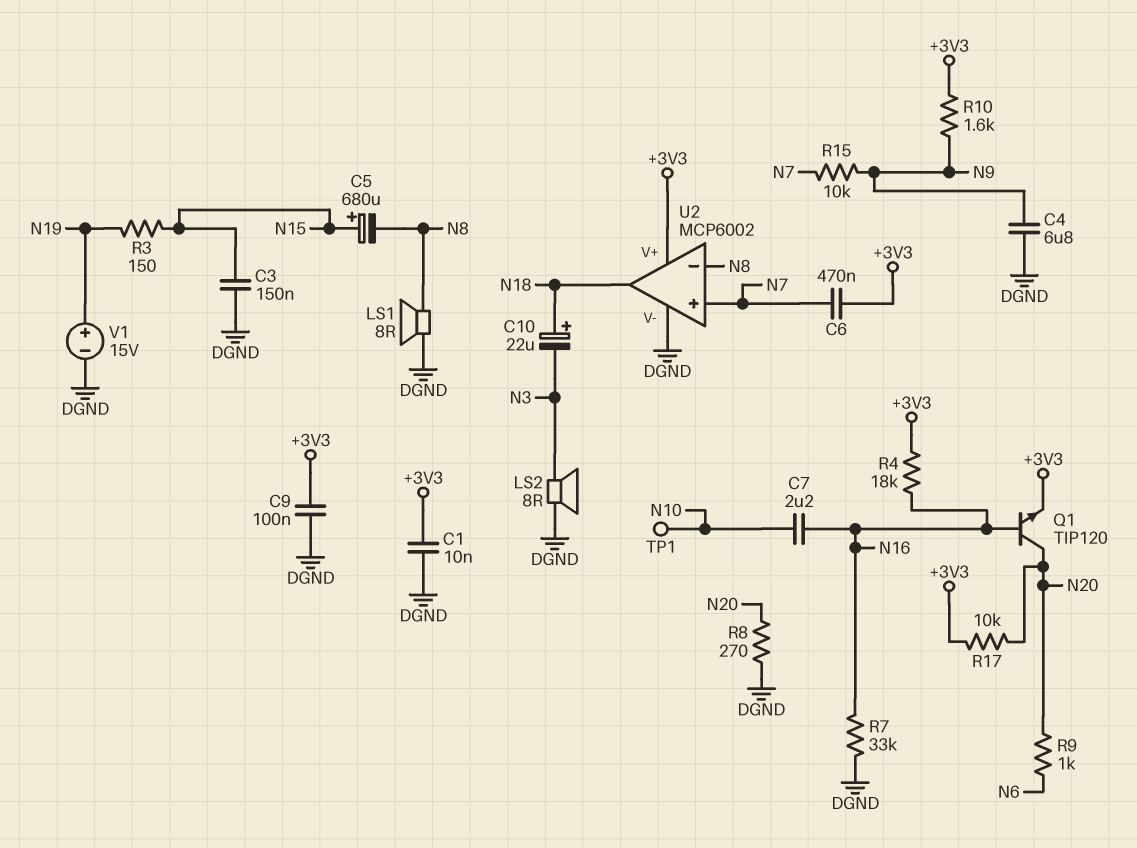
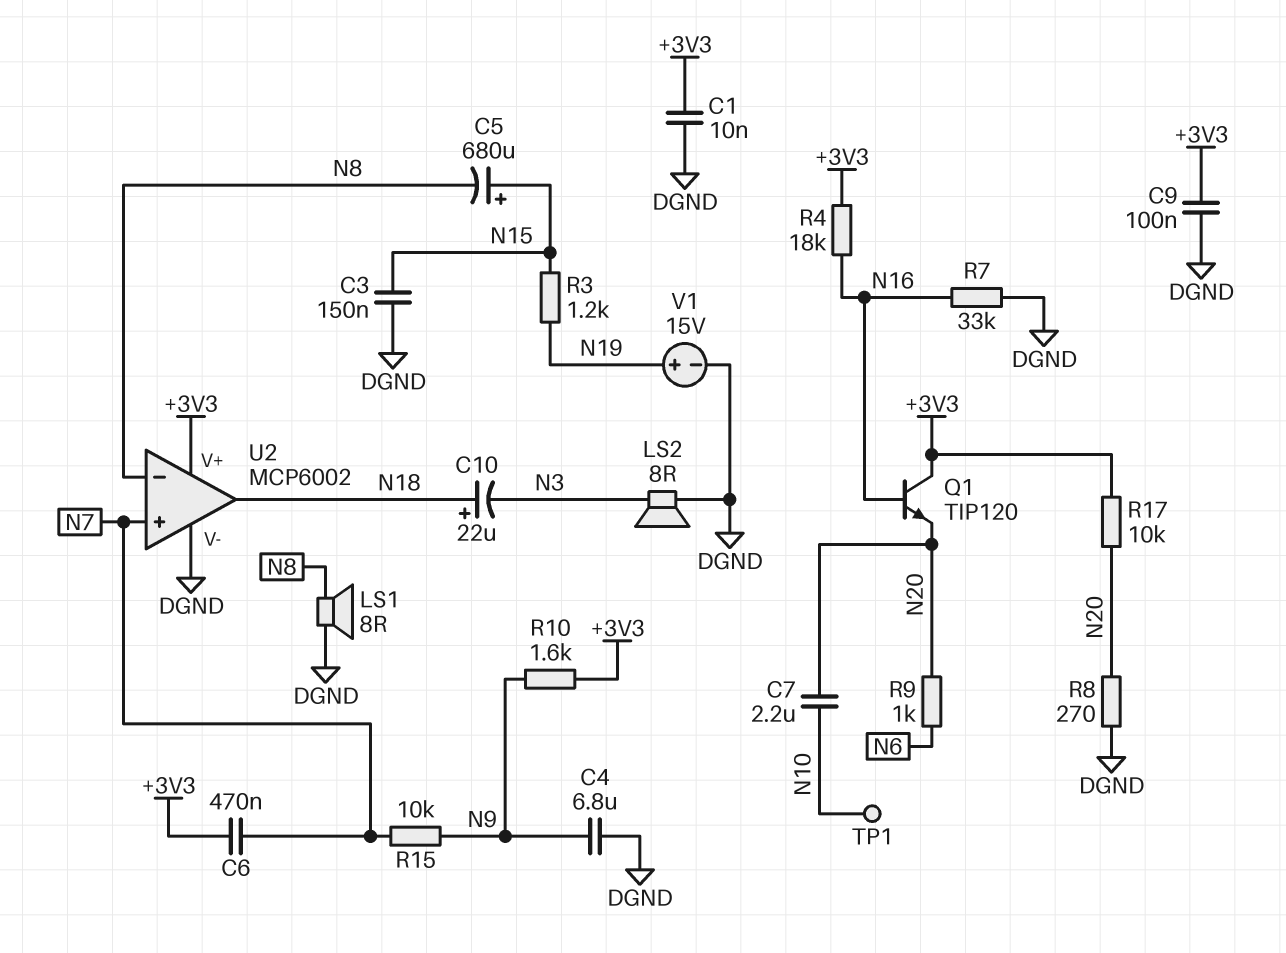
C7: 2.2uF (N10, N16) -> 2.2uF (N10, N20)
Q1: NPN TIP120 (B N16, C N20, E +3V3) -> NPN TIP120 (B N16, C +3V3, E N20)
R3: 150 (N15, N19) -> 1.2k (N15, N19)

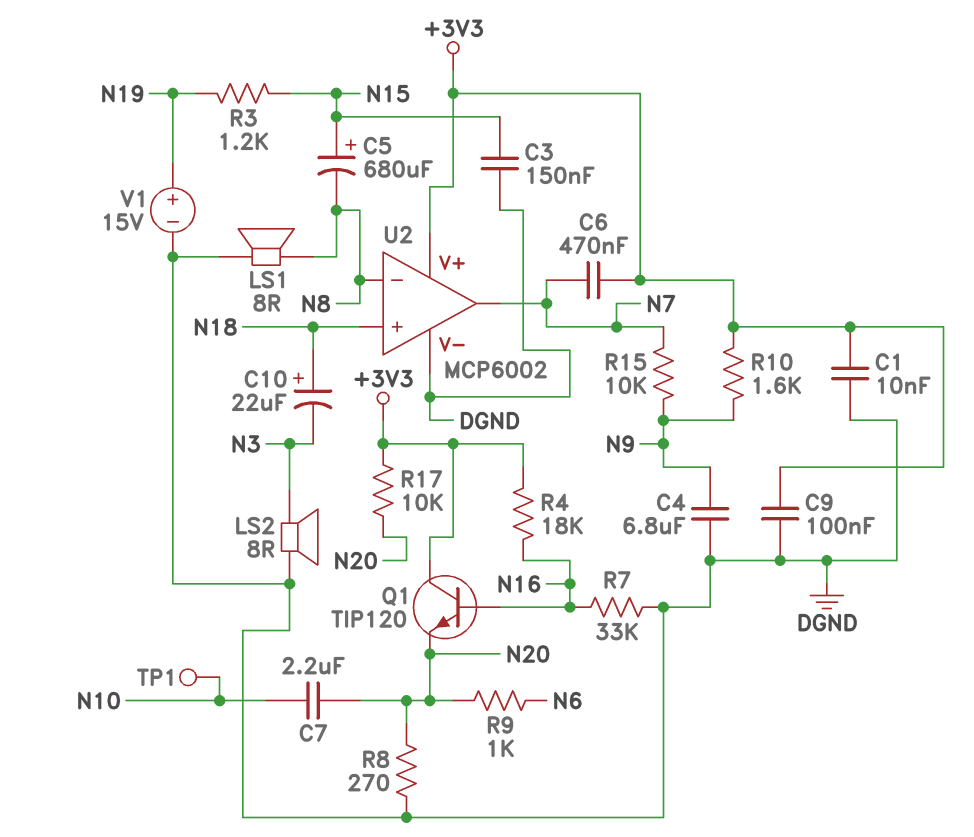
U2 pin in+: N7 -> N18
U2 pin out: N18 -> N7

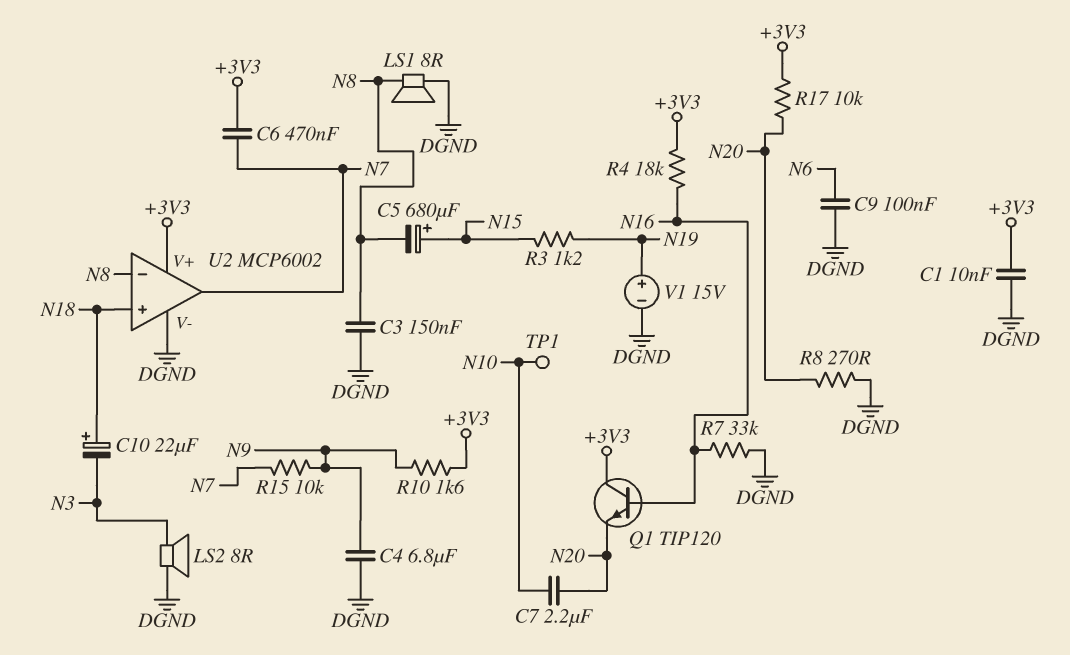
C3: 150nF (DGND, N15) -> 150nF (DGND, N8)
C9: 100nF (+3V3, DGND) -> 100nF (DGND, N6)
R9: 1k (N6, N20) -> none

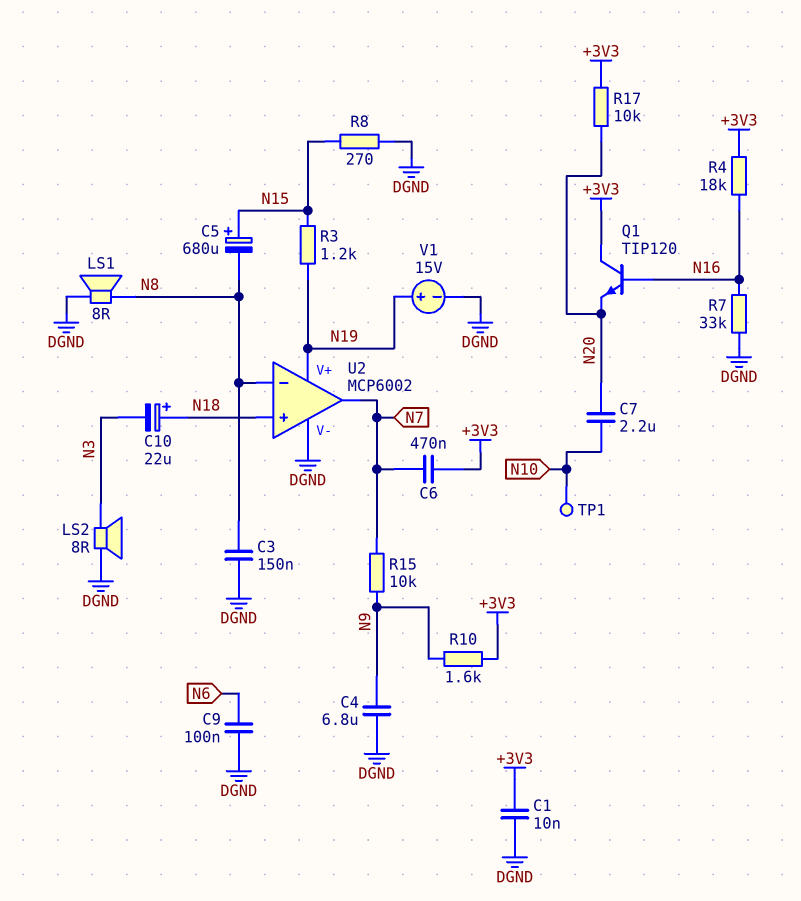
R8: 270 (DGND, N20) -> 270 (DGND, N15)
U2 pin V+: +3V3 -> N19

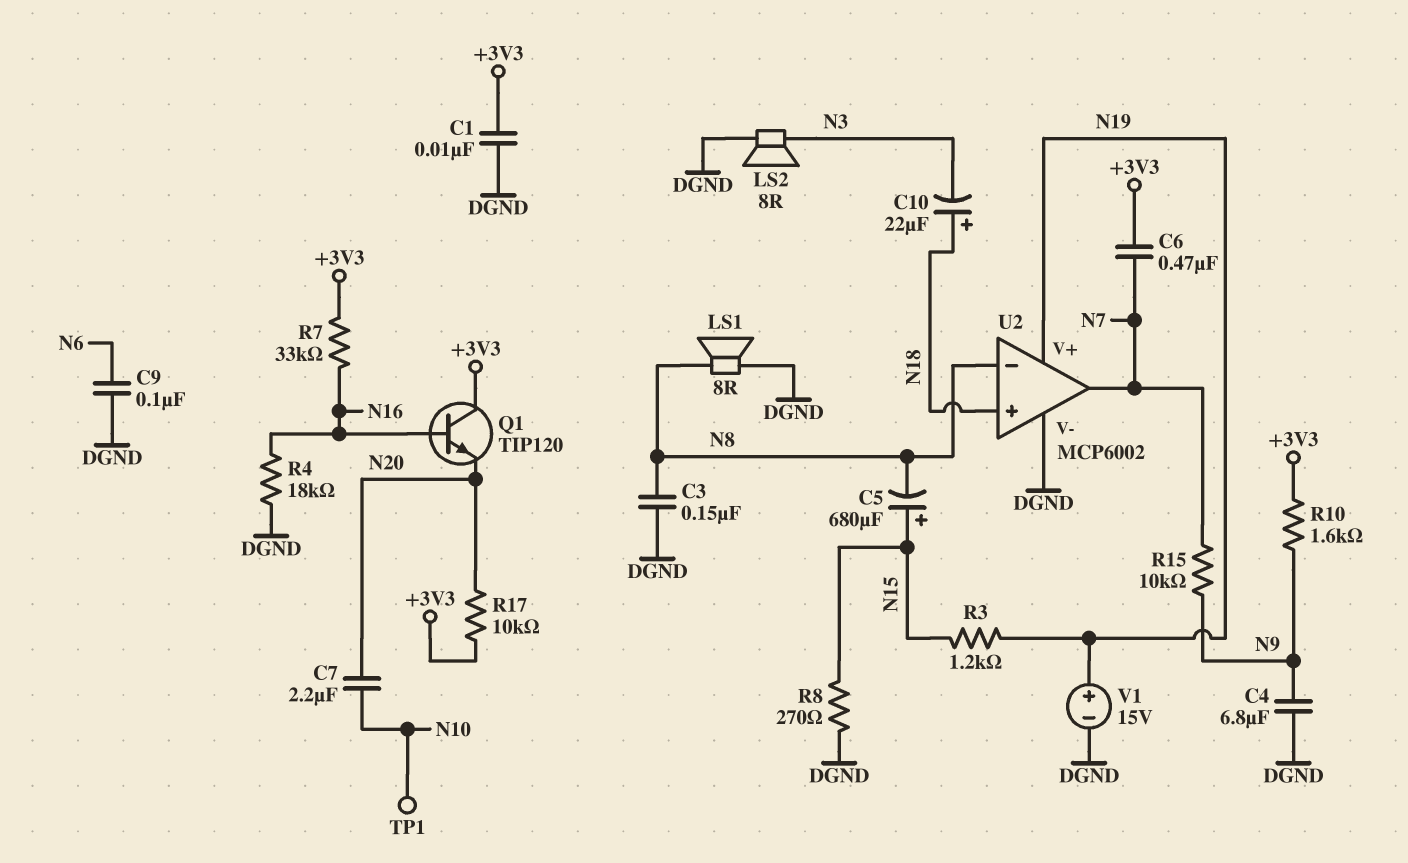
R4: 18k (+3V3, N16) -> 18k (DGND, N16)
R7: 33k (DGND, N16) -> 33k (+3V3, N16)

